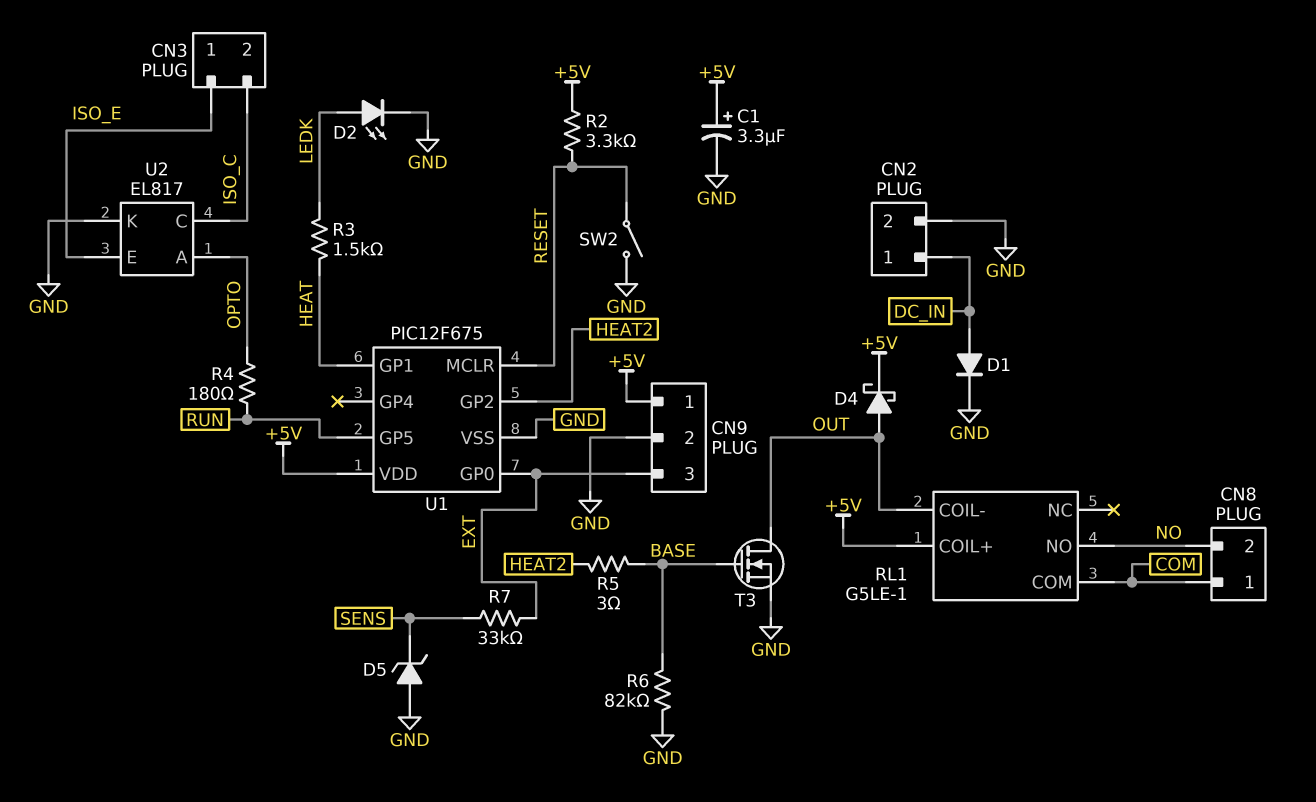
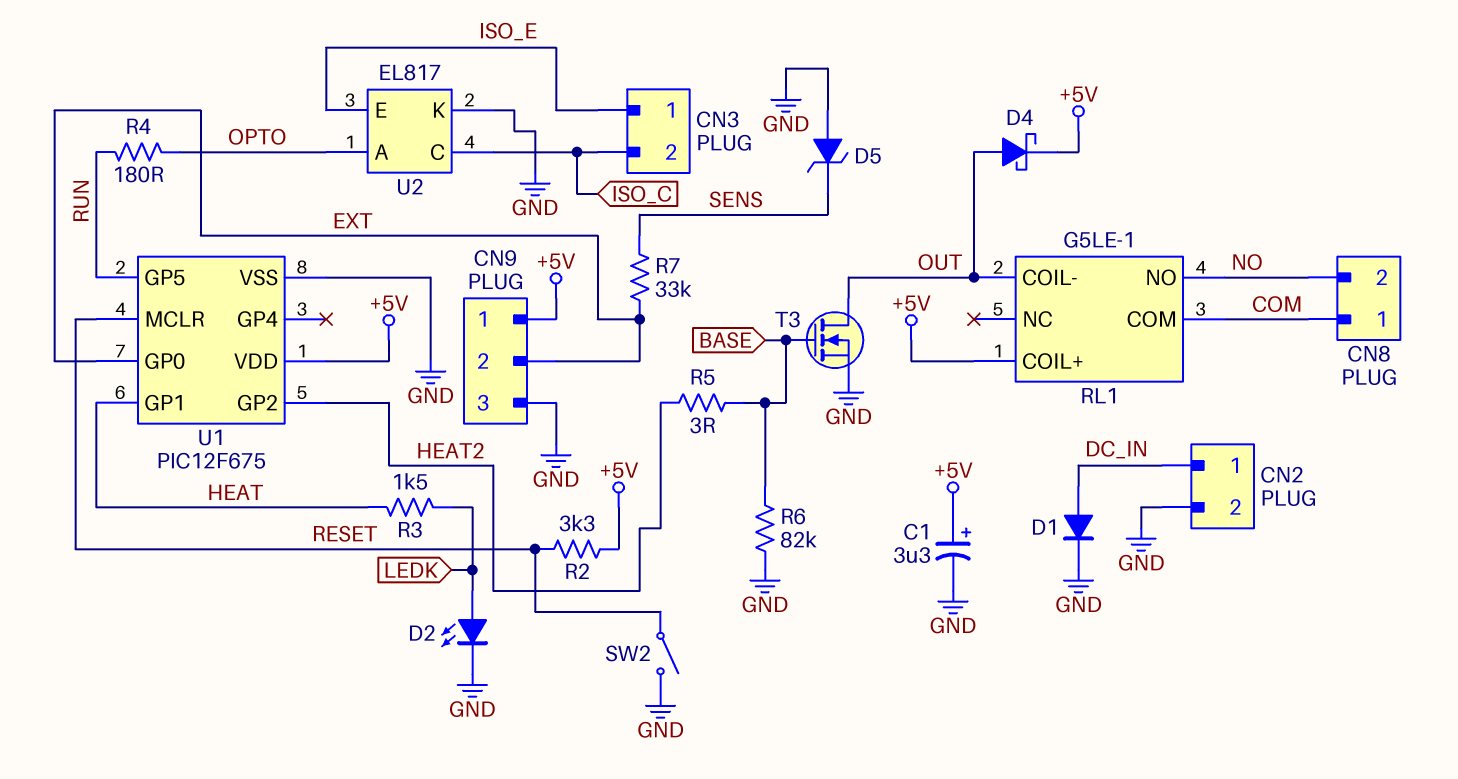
CN9 pin 2: GND -> EXT
CN9 pin 3: EXT -> GND

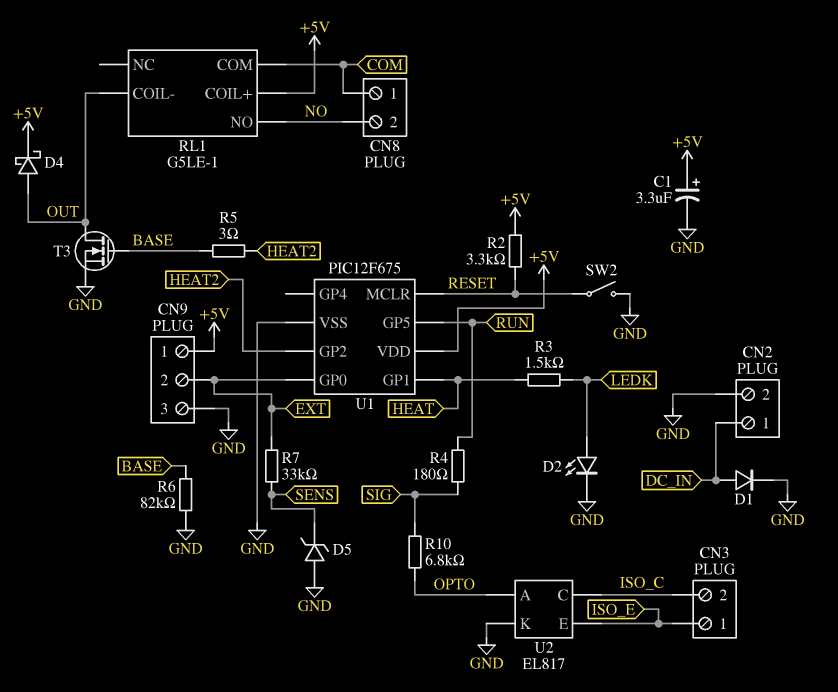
R4: 180 (OPTO, RUN) -> 180 (RUN, SIG)
R10: none -> 6.8k (OPTO, SIG)

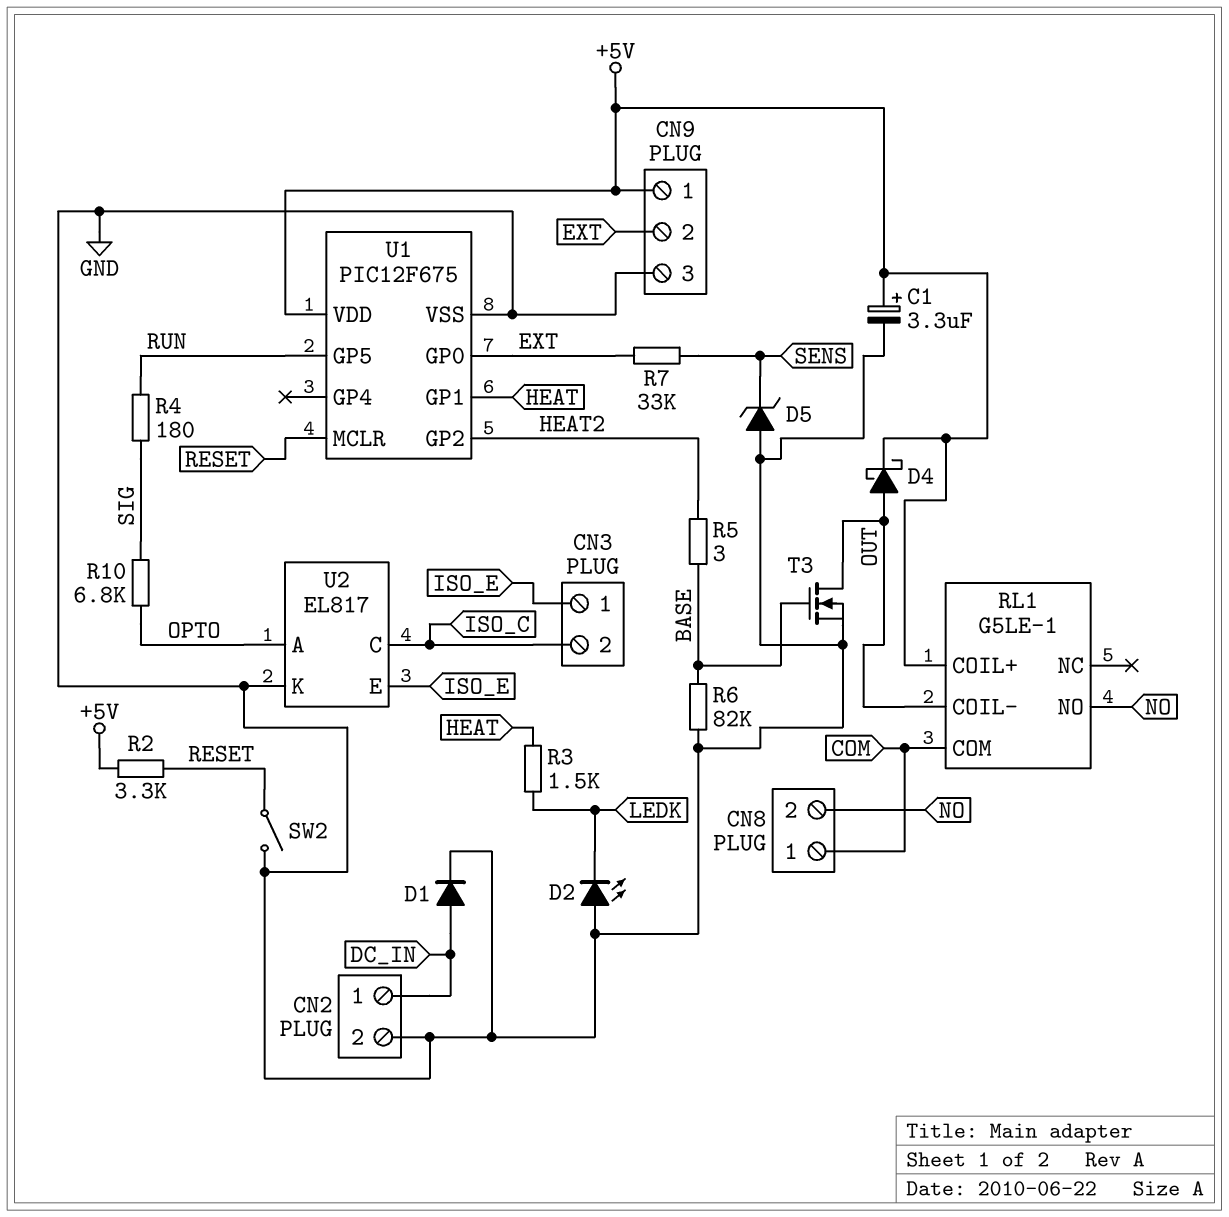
D2: LED (A LEDK, K GND) -> LED (A GND, K LEDK)

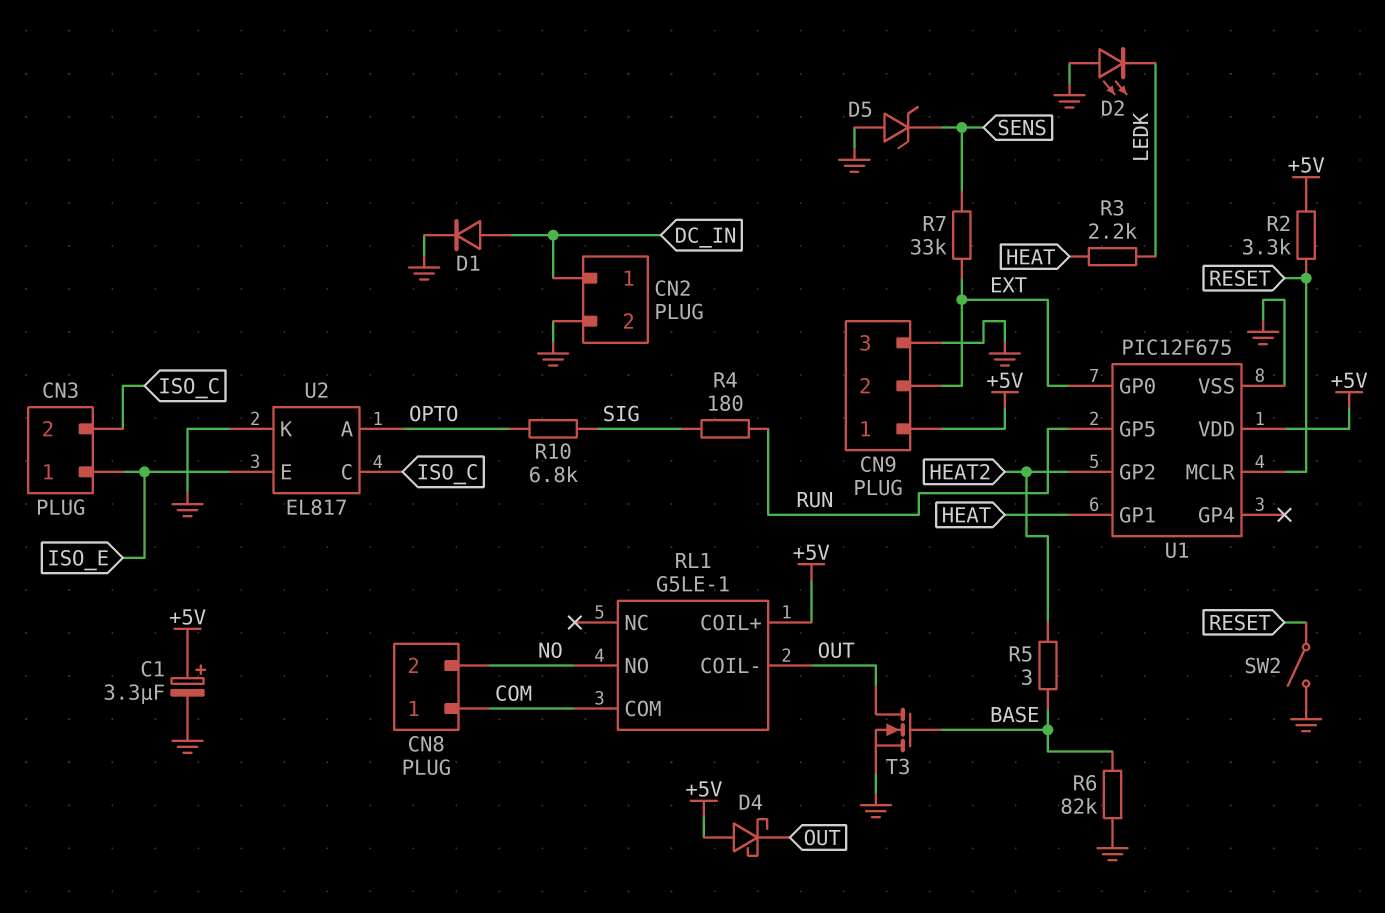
D4: schottky (A OUT, K +5V) -> schottky (A +5V, K OUT)
R3: 1.5k (HEAT, LEDK) -> 2.2k (HEAT, LEDK)

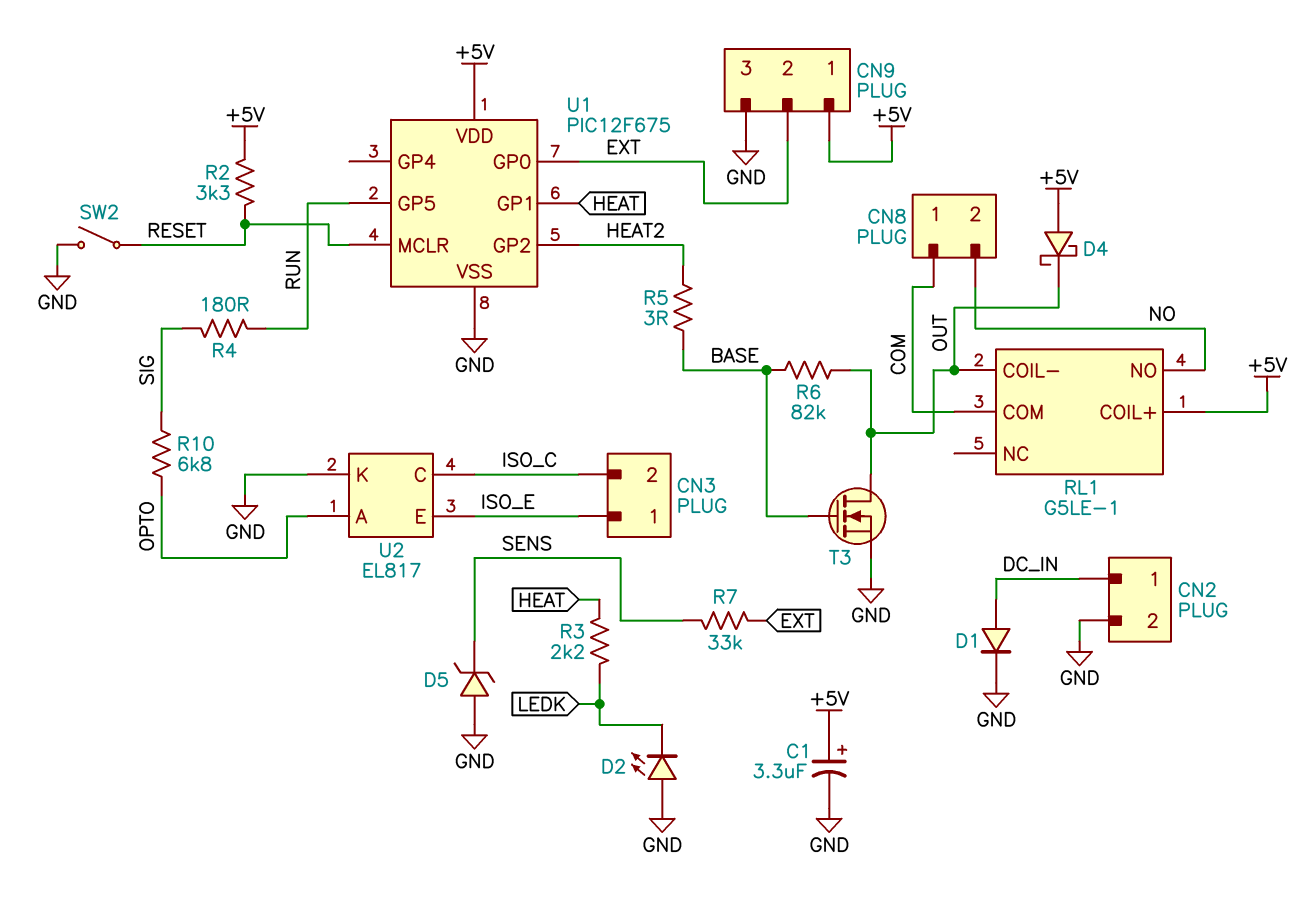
R6: 82k (BASE, GND) -> 82k (BASE, OUT)

